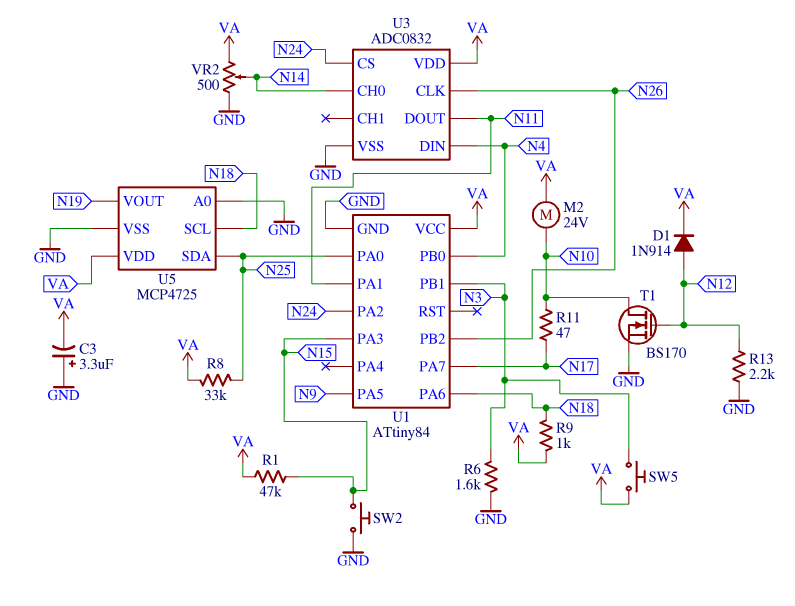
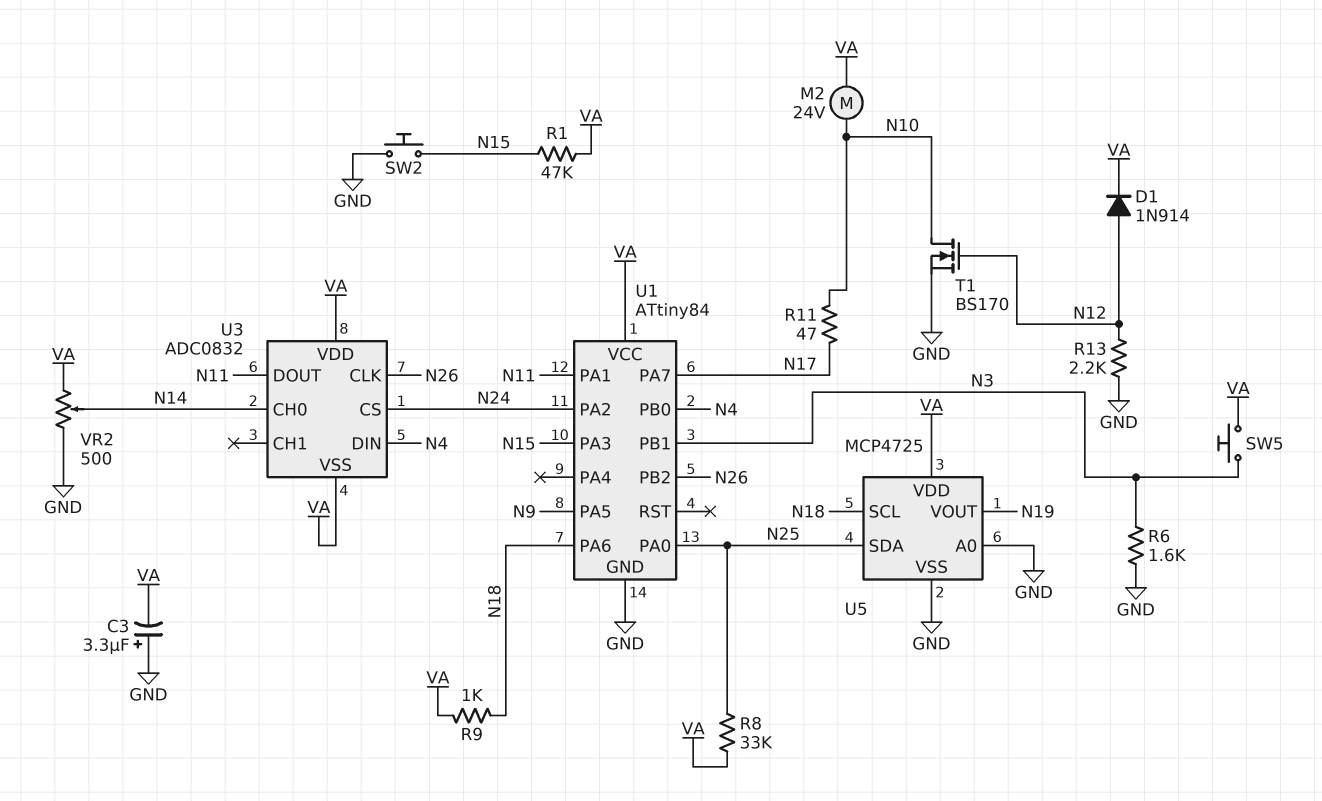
U3 pin VSS: GND -> VA

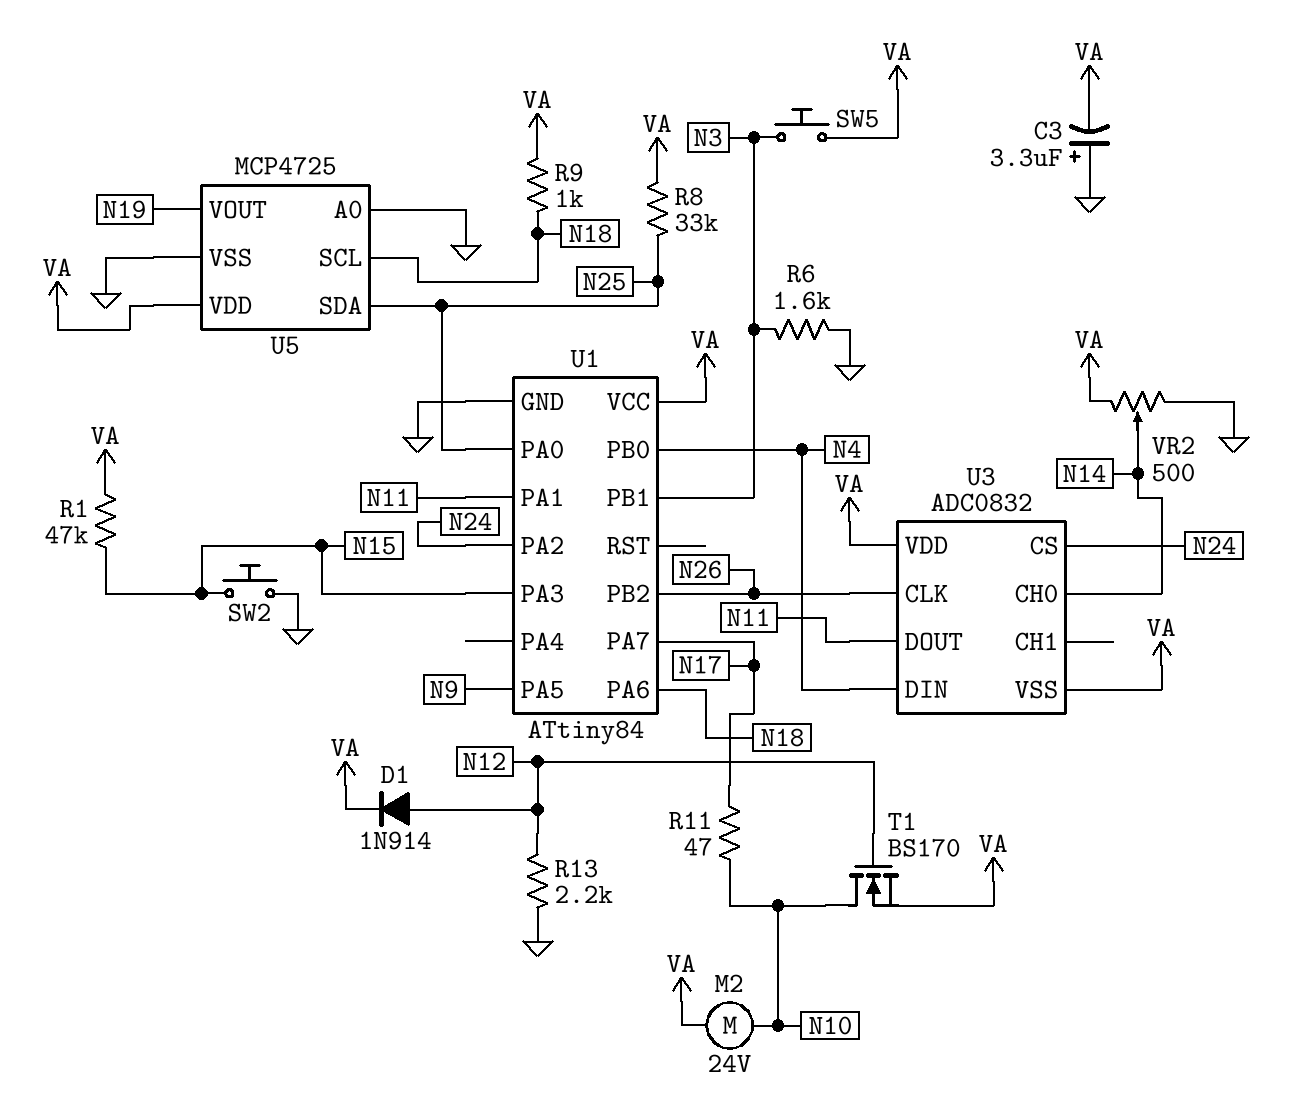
T1: NMOS BS170 (G N12, D N10, S GND) -> NMOS BS170 (G N12, D N10, S VA)

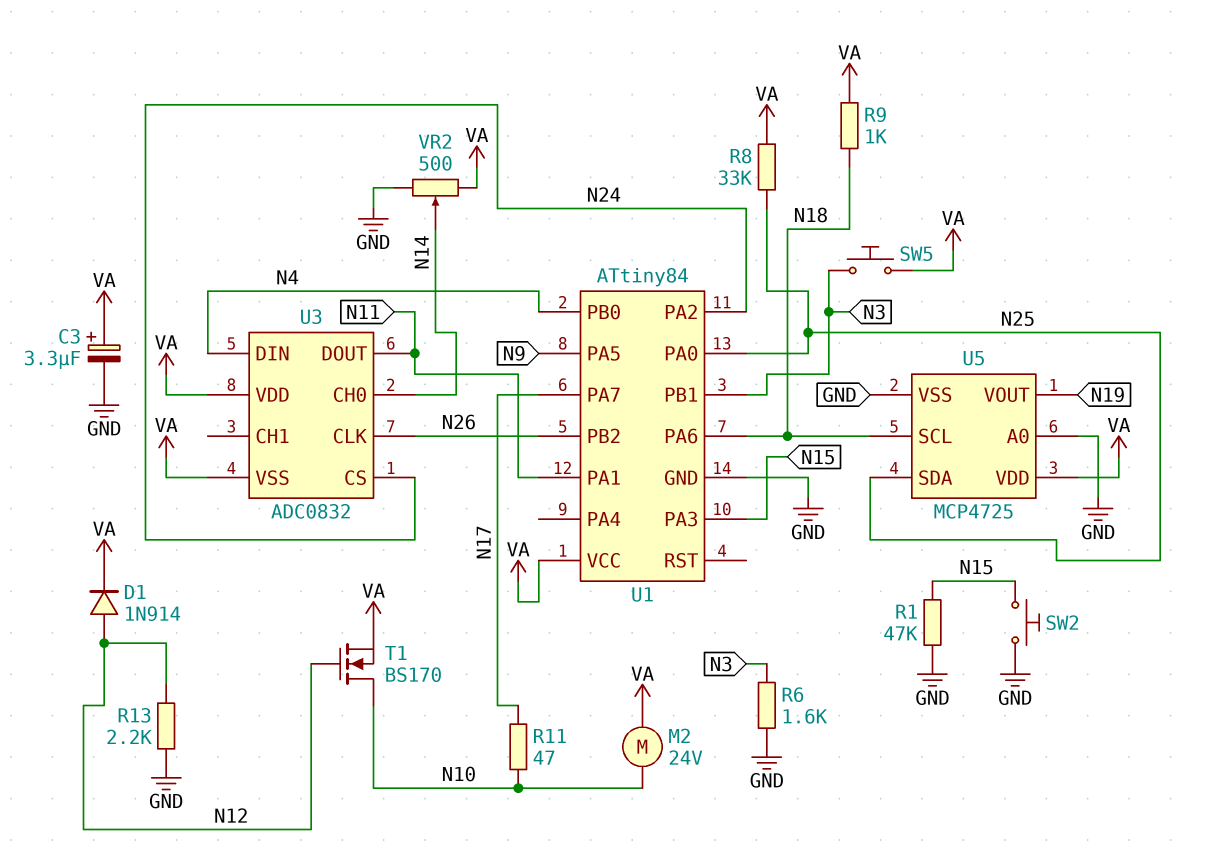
C3: 3.3uF (plus GND, minus VA) -> 3.3uF (plus VA, minus GND)
R1: 47k (N15, VA) -> 47k (GND, N15)

